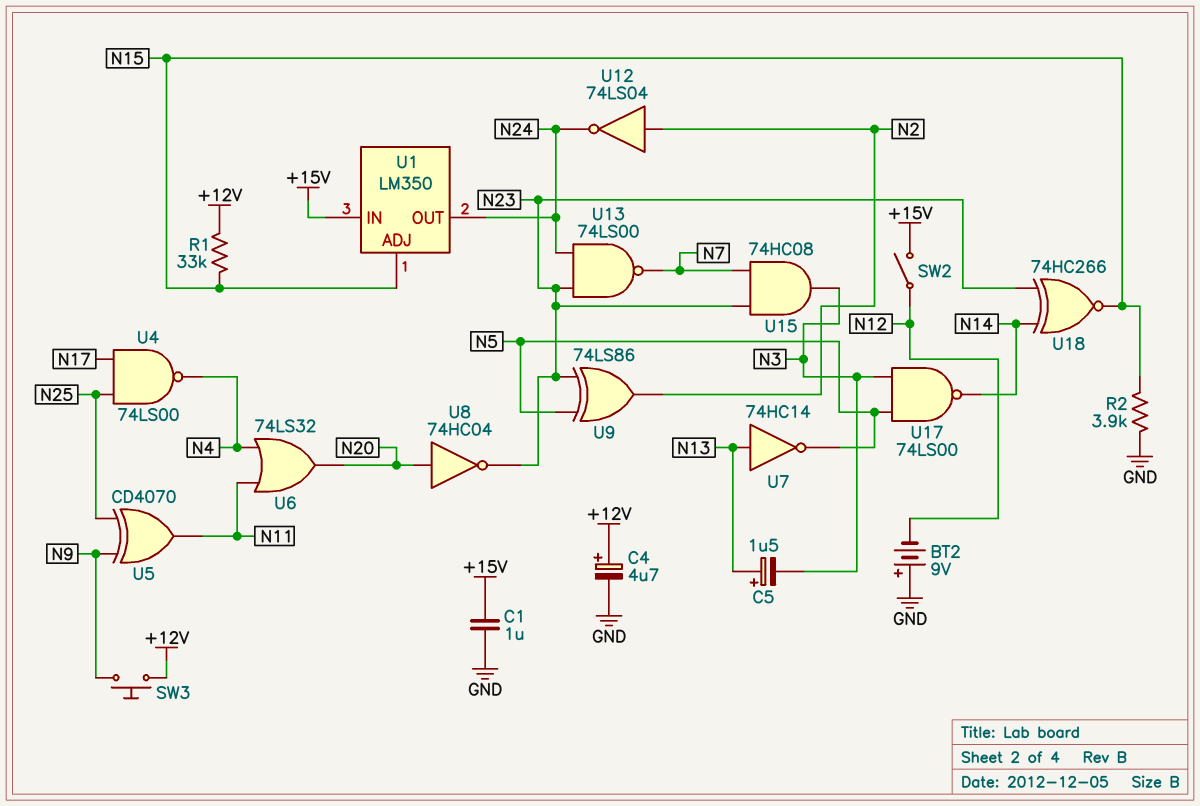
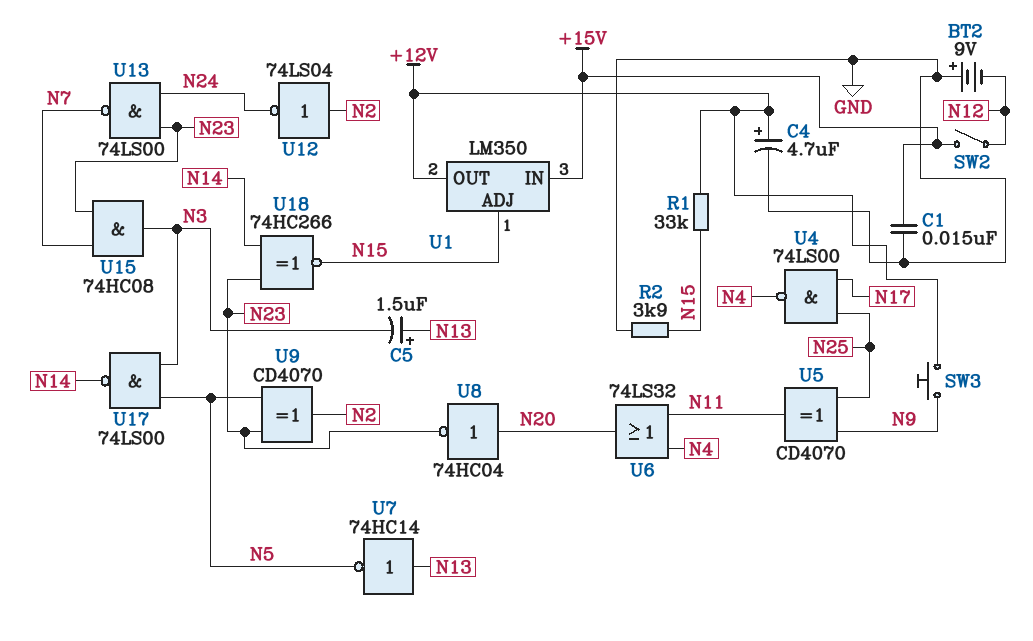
C1: 1uF (+15V, GND) -> 15nF (+15V, GND)
U1 pin OUT: N24 -> +12V
U9: XOR 74LS86 (in N5, in N23, out N2) -> XOR CD4070 (in N5, in N23, out N2)

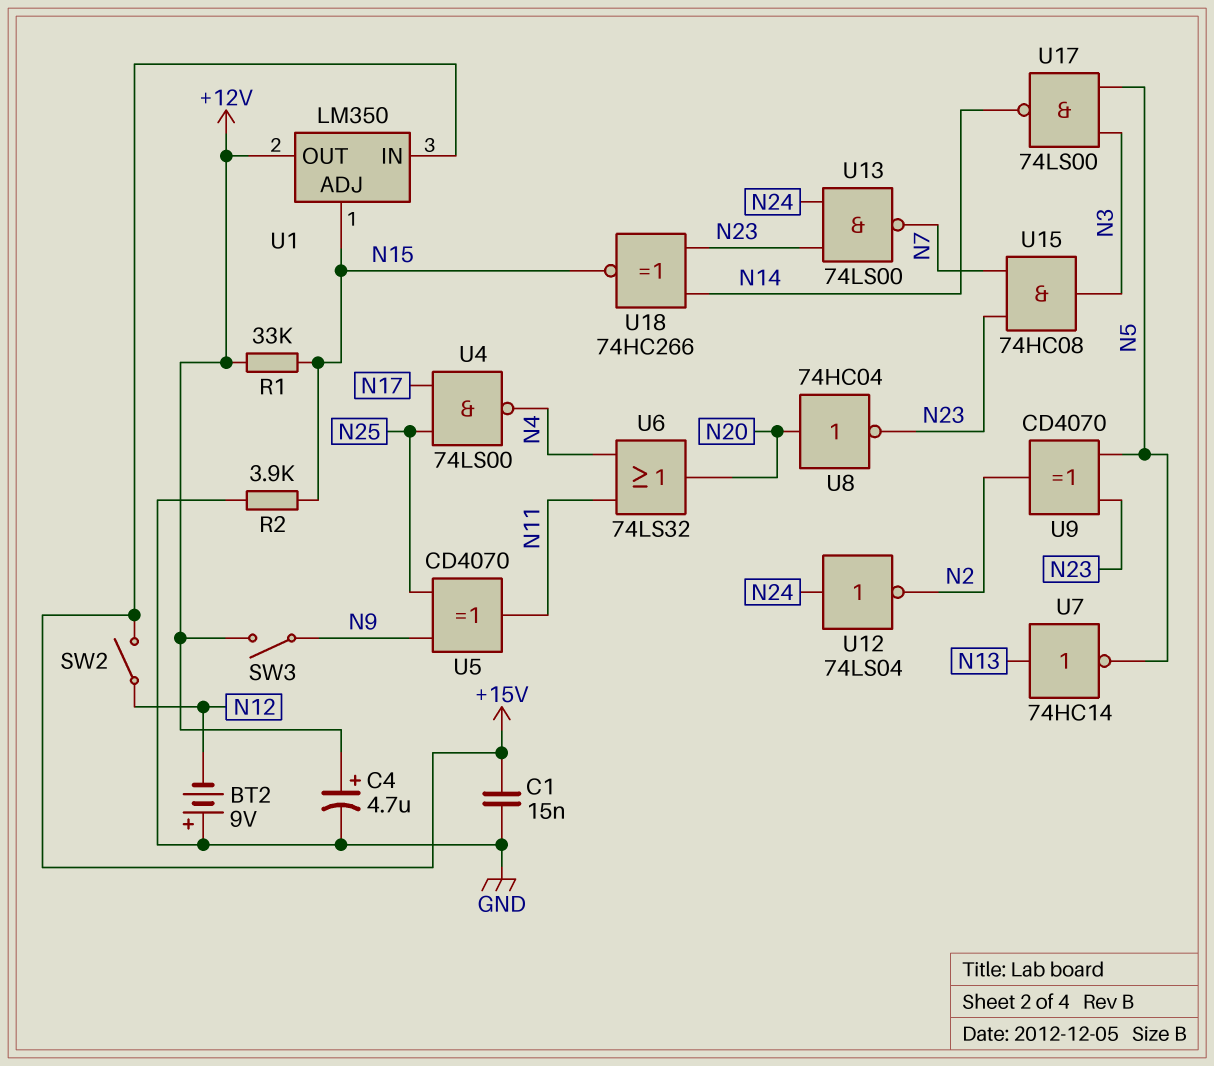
C5: 1.5uF (plus N13, minus N3) -> none
SW3: button (+12V, N9) -> switch (+12V, N9)
U12: NOT 74LS04 (in N2, out N24) -> NOT 74LS04 (in N24, out N2)

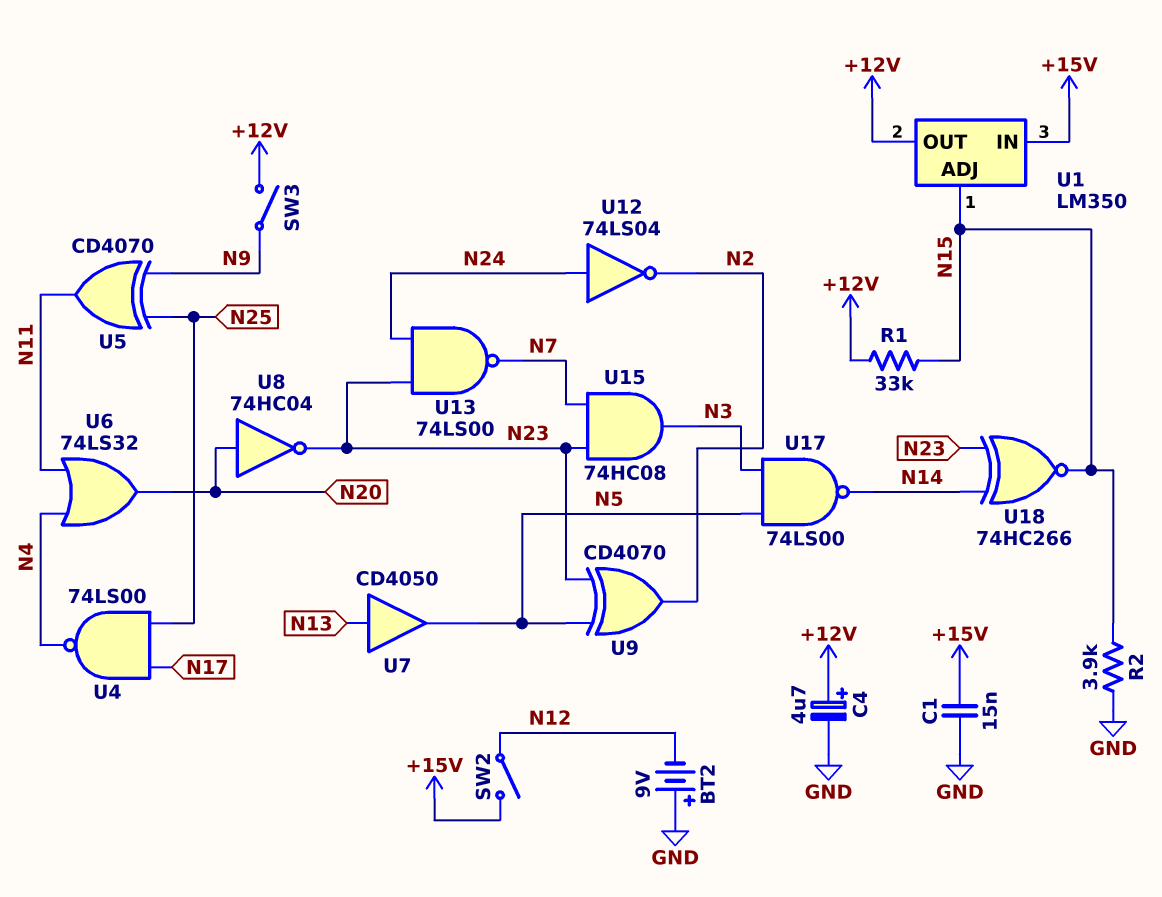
U7: NOT 74HC14 (in N13, out N5) -> buffer CD4050 (in N13, out N5)

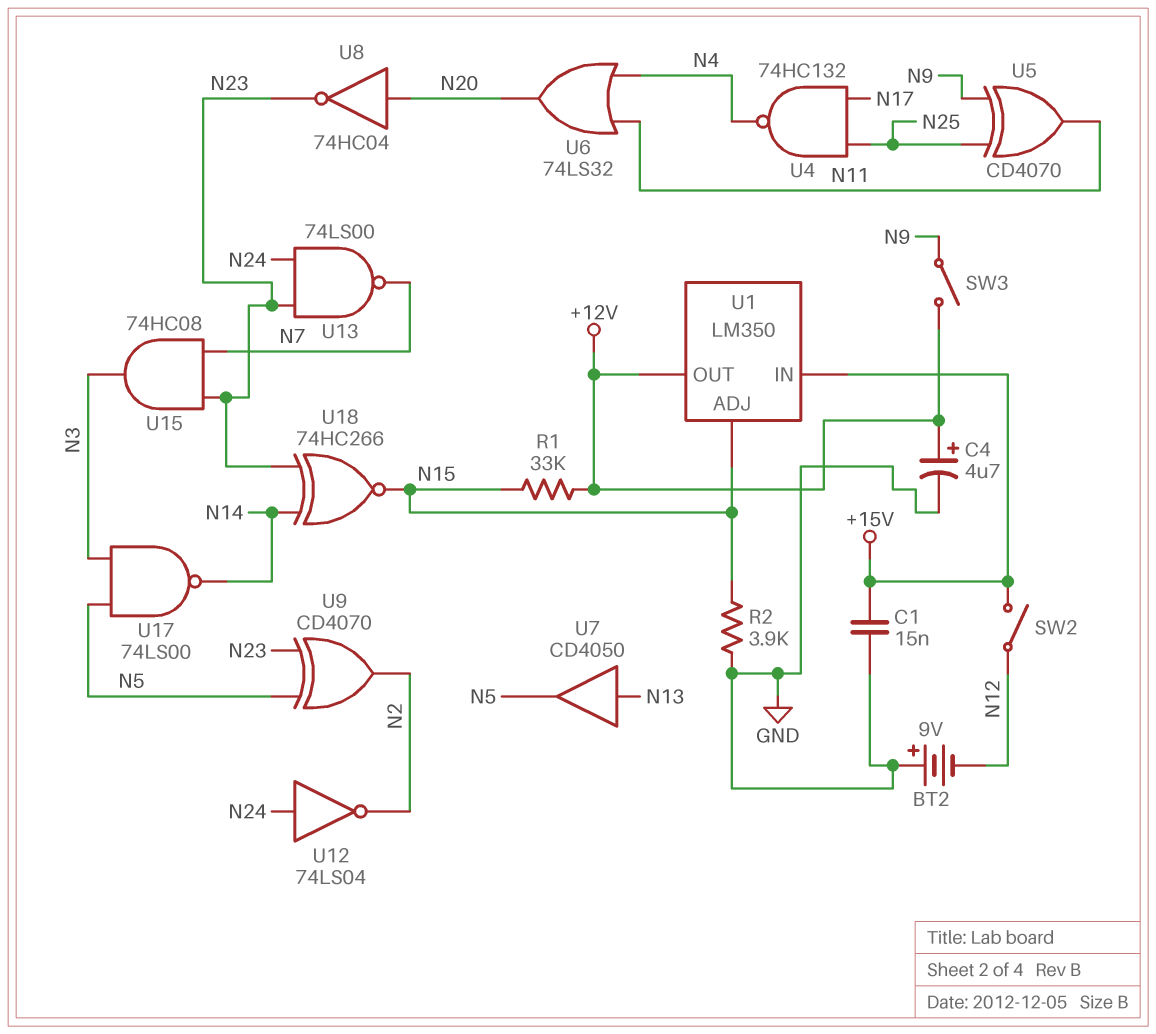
U4: NAND 74LS00 (in N17, in N25, out N4) -> NAND 74HC132 (in N17, in N25, out N4)

